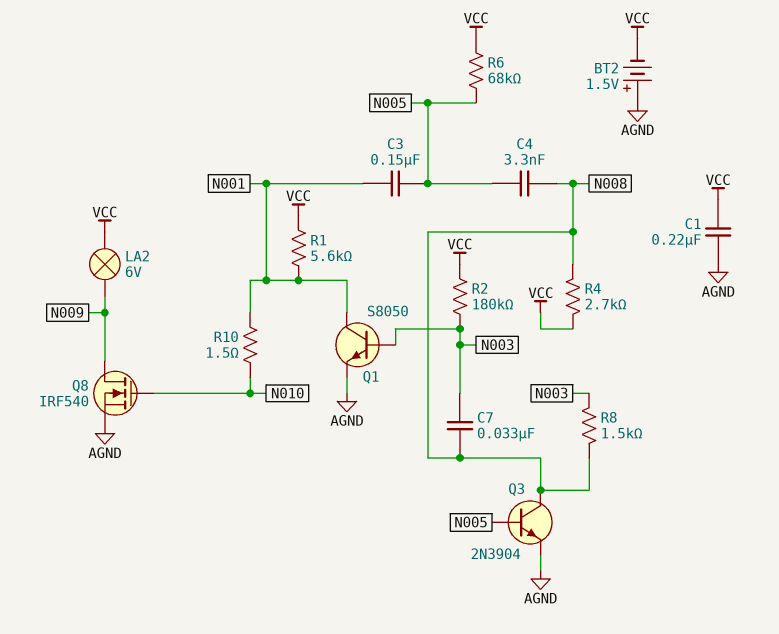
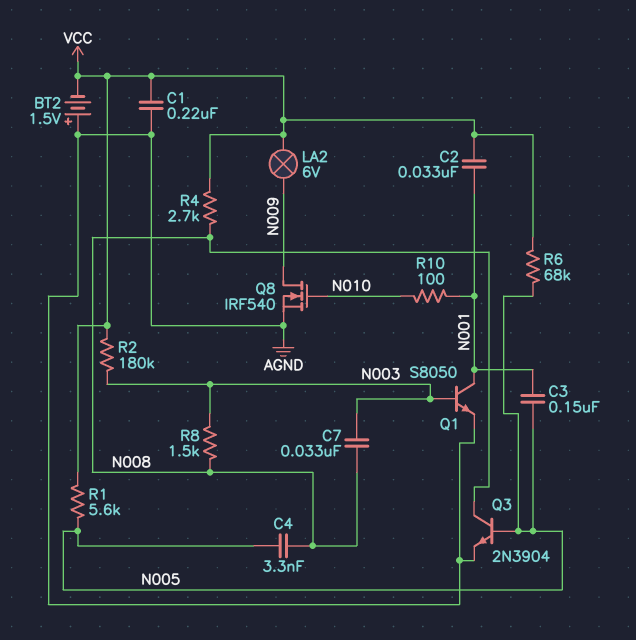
C2: none -> 33nF (N001, VCC)
R1: 5.6k (N001, VCC) -> 5.6k (N005, VCC)
R10: 1.5 (N001, N010) -> 100 (N001, N010)

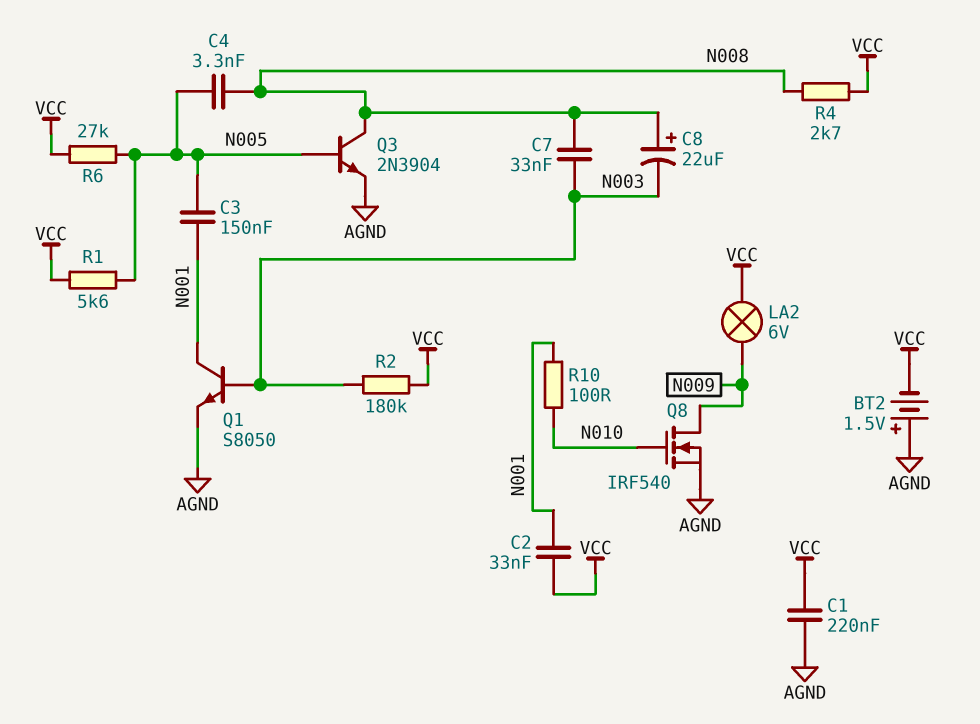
C8: none -> 22uF (plus N008, minus N003)
R6: 68k (N005, VCC) -> 27k (N005, VCC)
R8: 1.5k (N003, N008) -> none

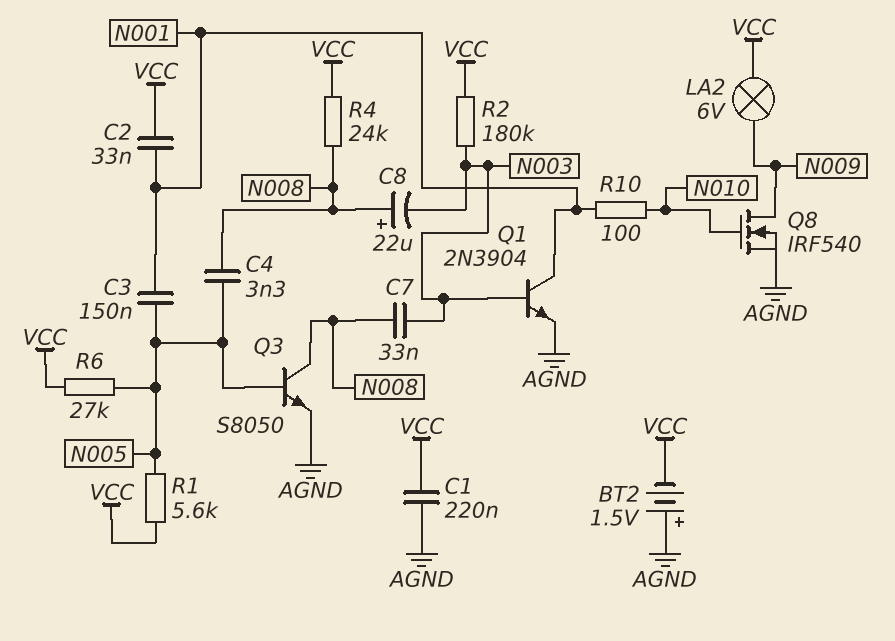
Q1: NPN S8050 (B N003, C N001, E AGND) -> NPN 2N3904 (B N003, C N001, E AGND)
Q3: NPN 2N3904 (B N005, C N008, E AGND) -> NPN S8050 (B N005, C N008, E AGND)
R4: 2.7k (N008, VCC) -> 24k (N008, VCC)

